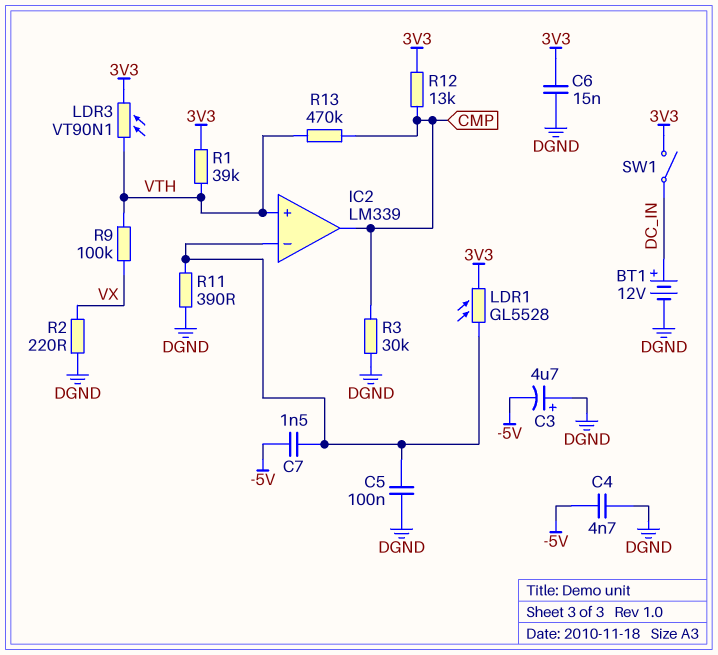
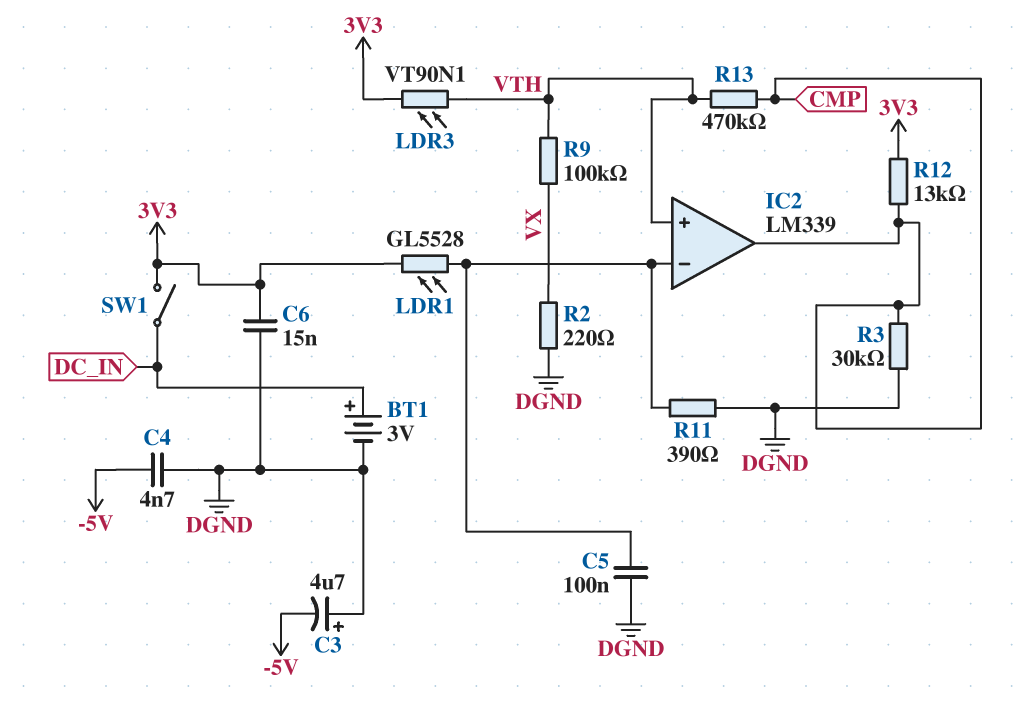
BT1: 12V (plus DC_IN, minus DGND) -> 3V (plus DC_IN, minus DGND)
C7: 1.5nF (-5V, IC2/in-) -> none
R1: 39k (3V3, VTH) -> none

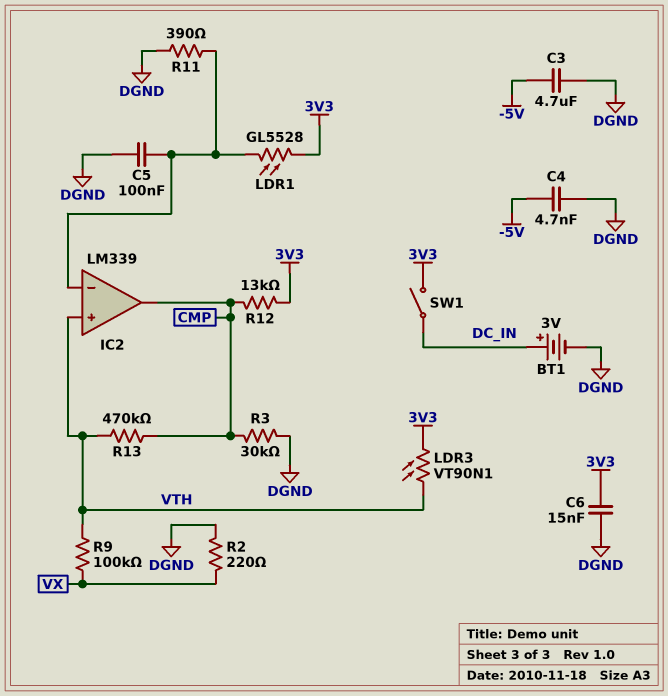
C3: 4.7uF (plus DGND, minus -5V) -> 4.7uF (-5V, DGND)

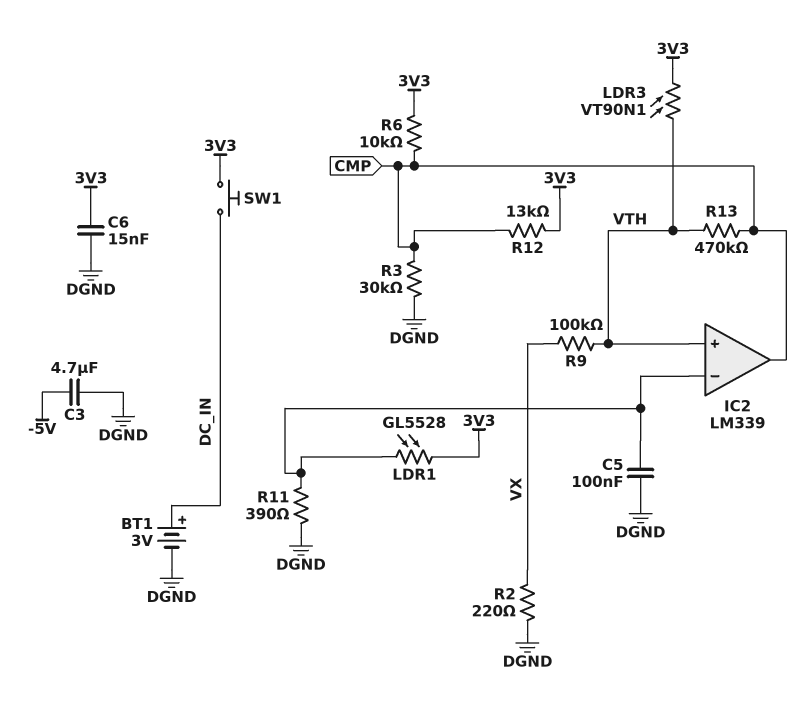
C4: 4.7nF (-5V, DGND) -> none
R6: none -> 10k (3V3, CMP)
SW1: switch (3V3, DC_IN) -> button (3V3, DC_IN)

